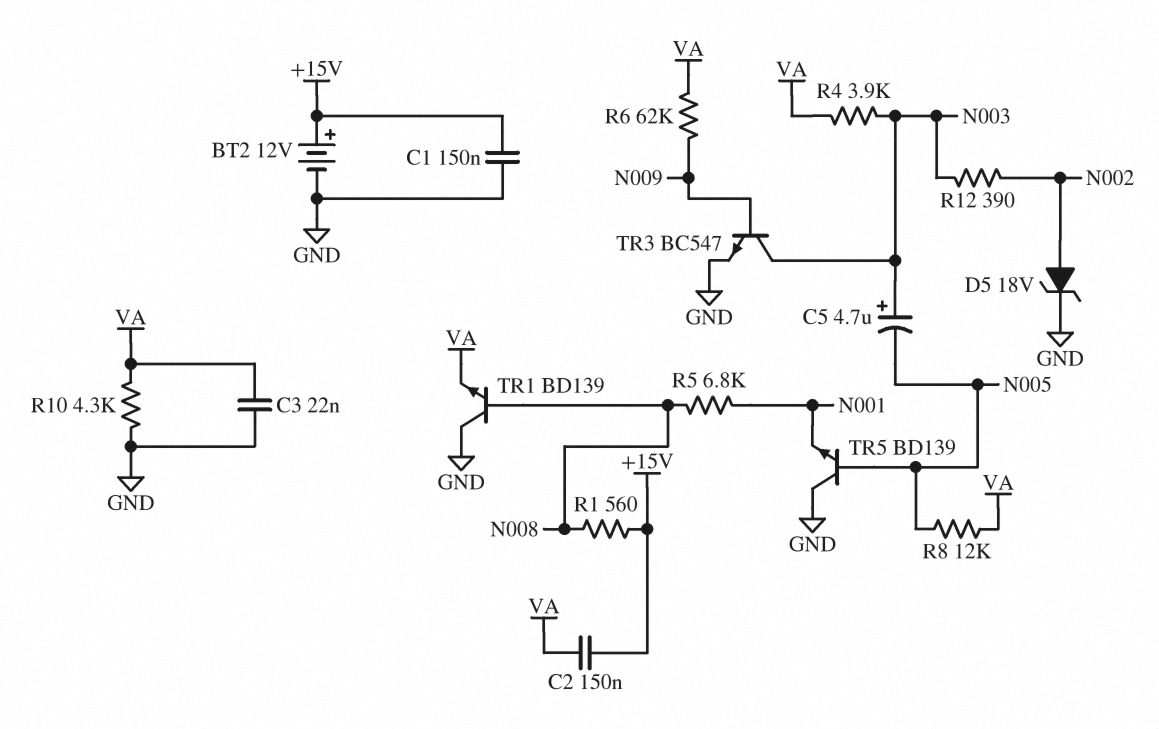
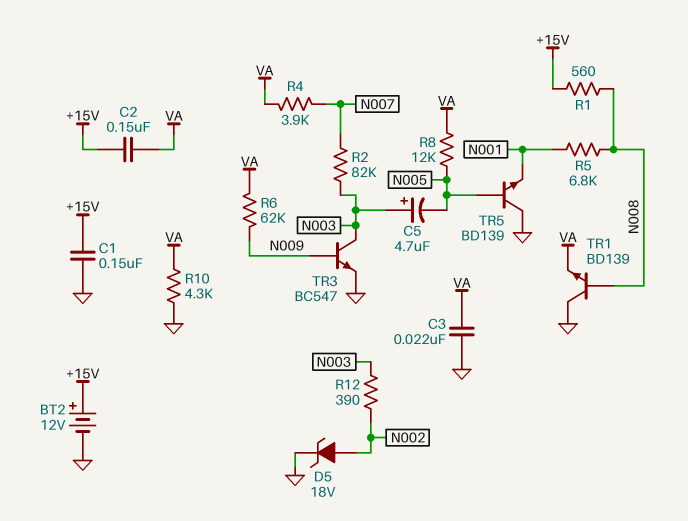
R2: none -> 82k (N003, N007)
R4: 3.9k (N003, VA) -> 3.9k (N007, VA)

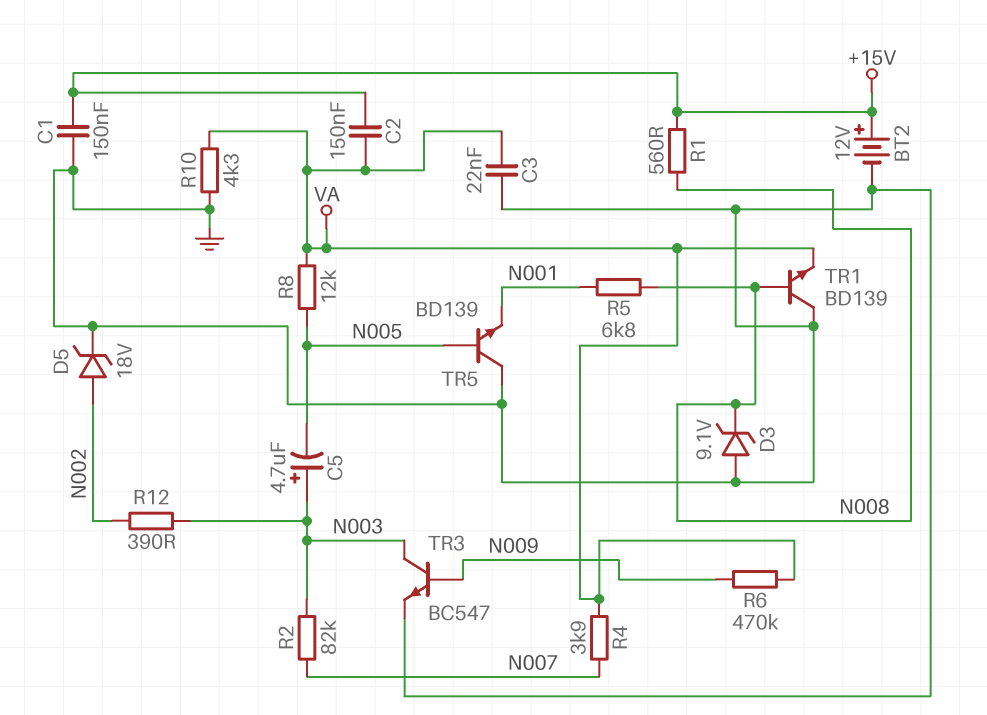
D3: none -> zener 9.1V (A GND, K N008)
R6: 62k (N009, VA) -> 470k (N009, VA)

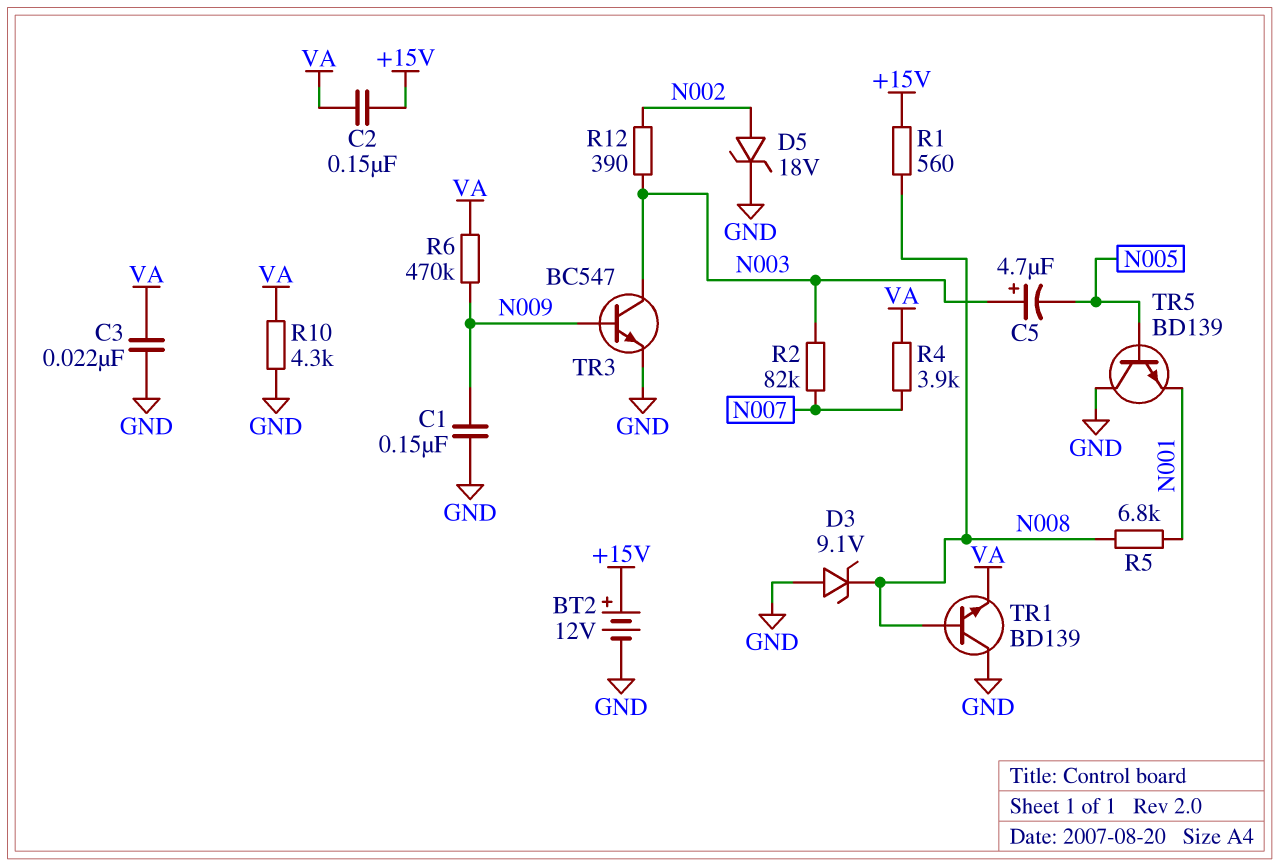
C1: 150nF (+15V, GND) -> 150nF (GND, N009)
R8: 12k (N005, VA) -> none

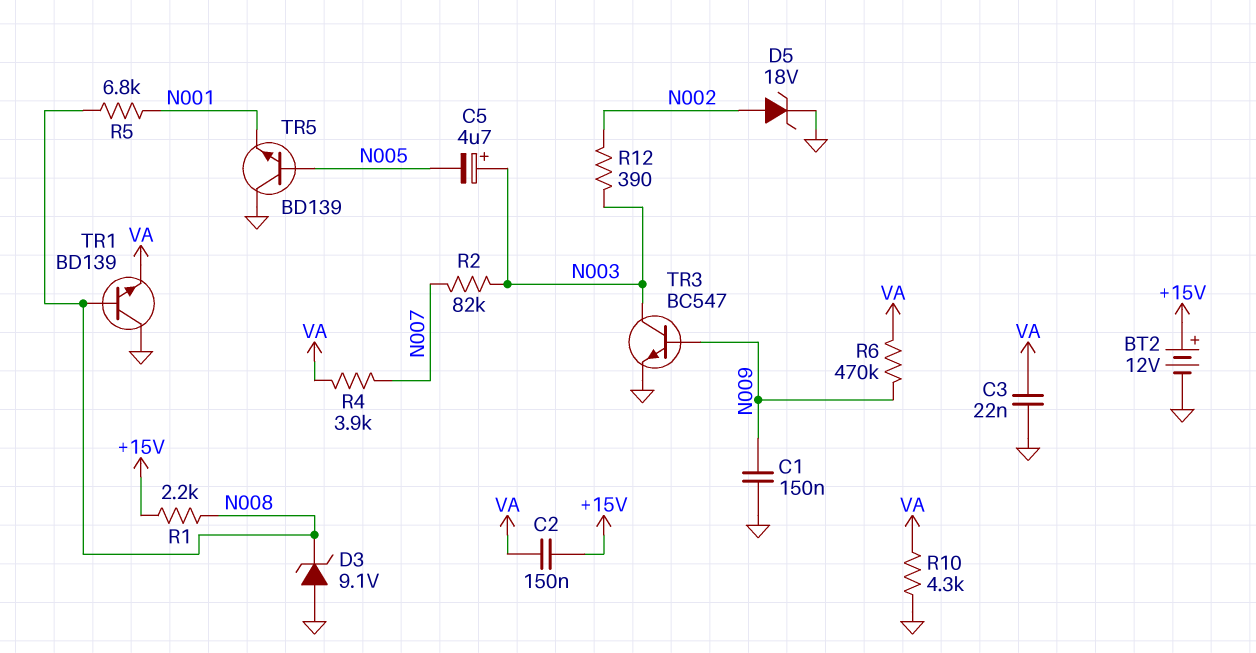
R1: 560 (+15V, N008) -> 2.2k (+15V, N008)

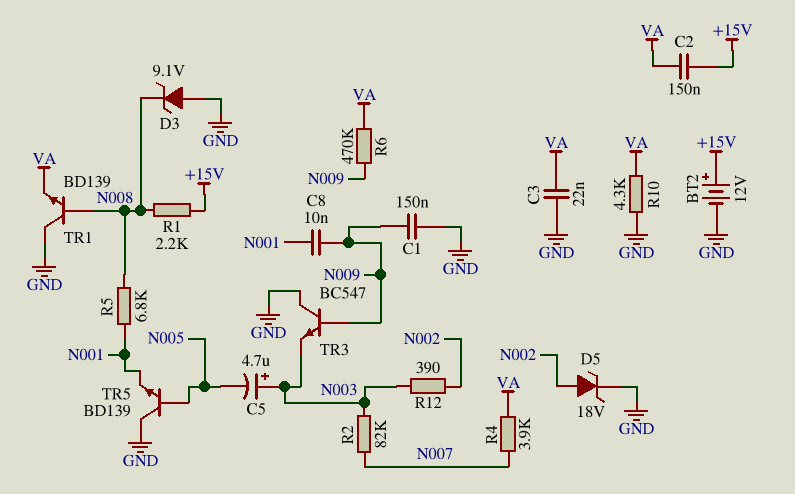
C8: none -> 10nF (N001, N009)
TR3: NPN BC547 (B N009, C N003, E GND) -> NPN BC547 (B N009, C GND, E N003)

